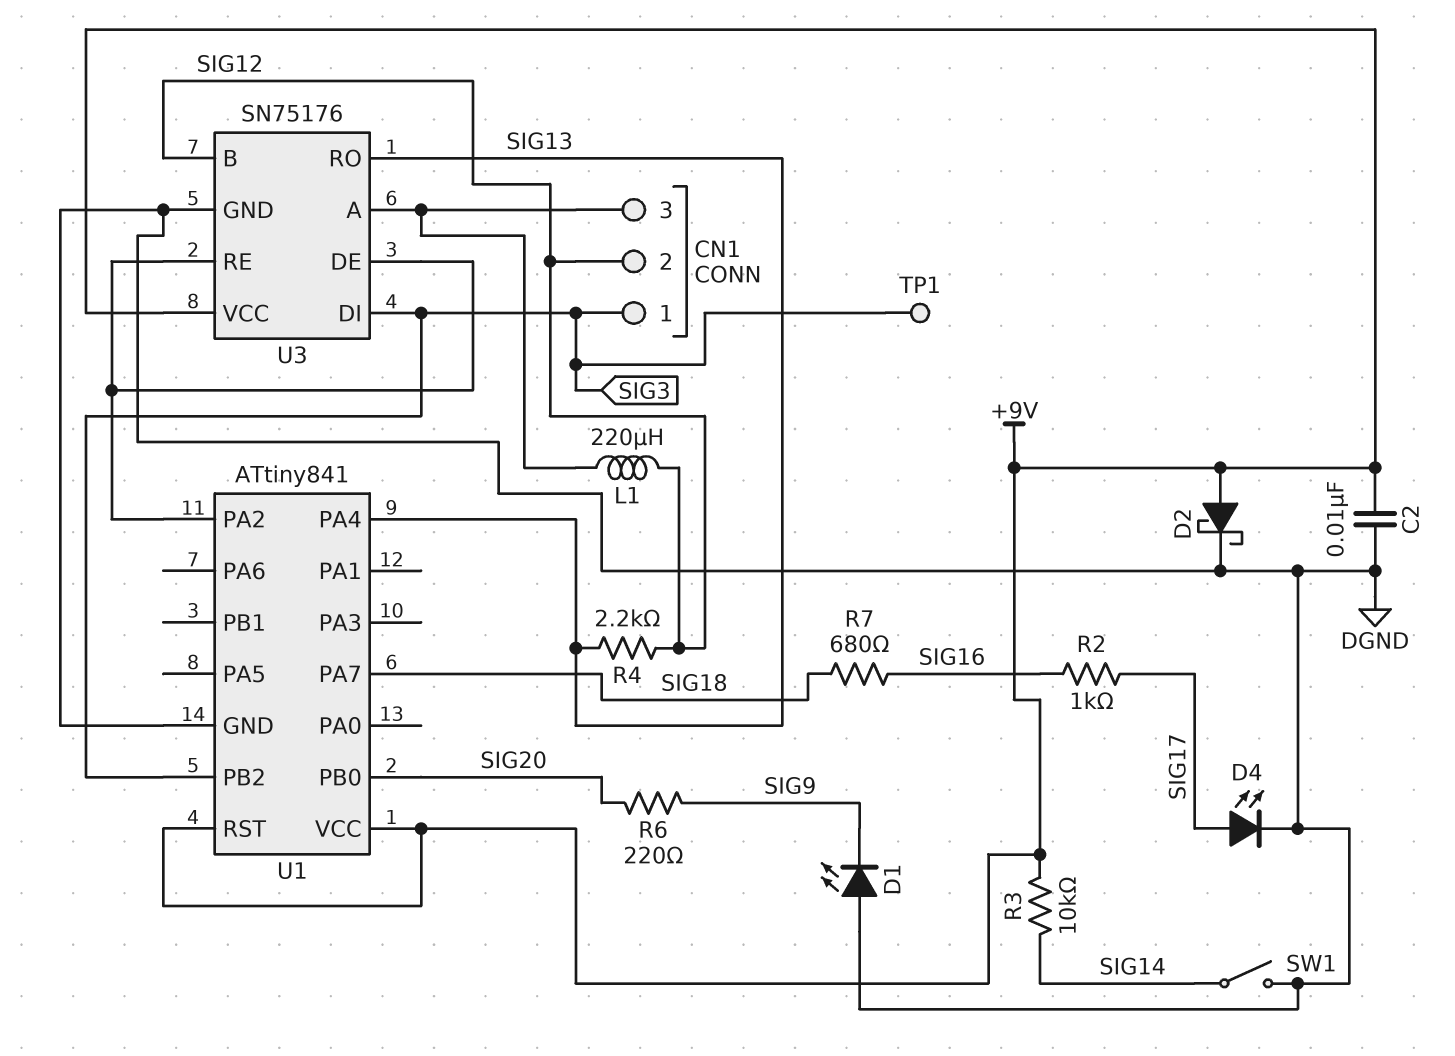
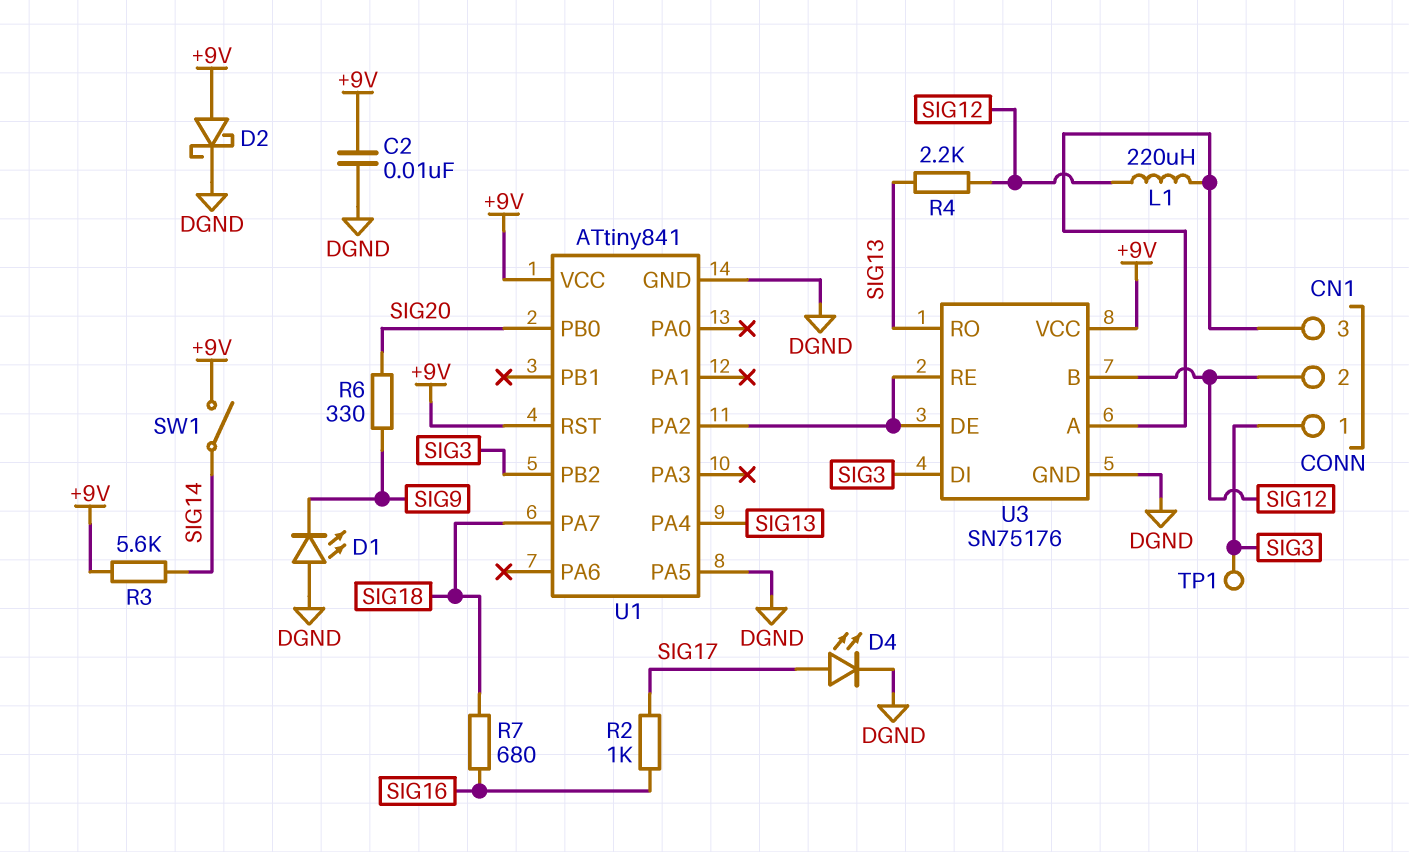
R3: 10k (+9V, SIG14) -> 5.6k (+9V, SIG14)
R6: 220 (SIG9, SIG20) -> 330 (SIG9, SIG20)
SW1: switch (DGND, SIG14) -> switch (+9V, SIG14)
U1 pin PA5: none -> DGND

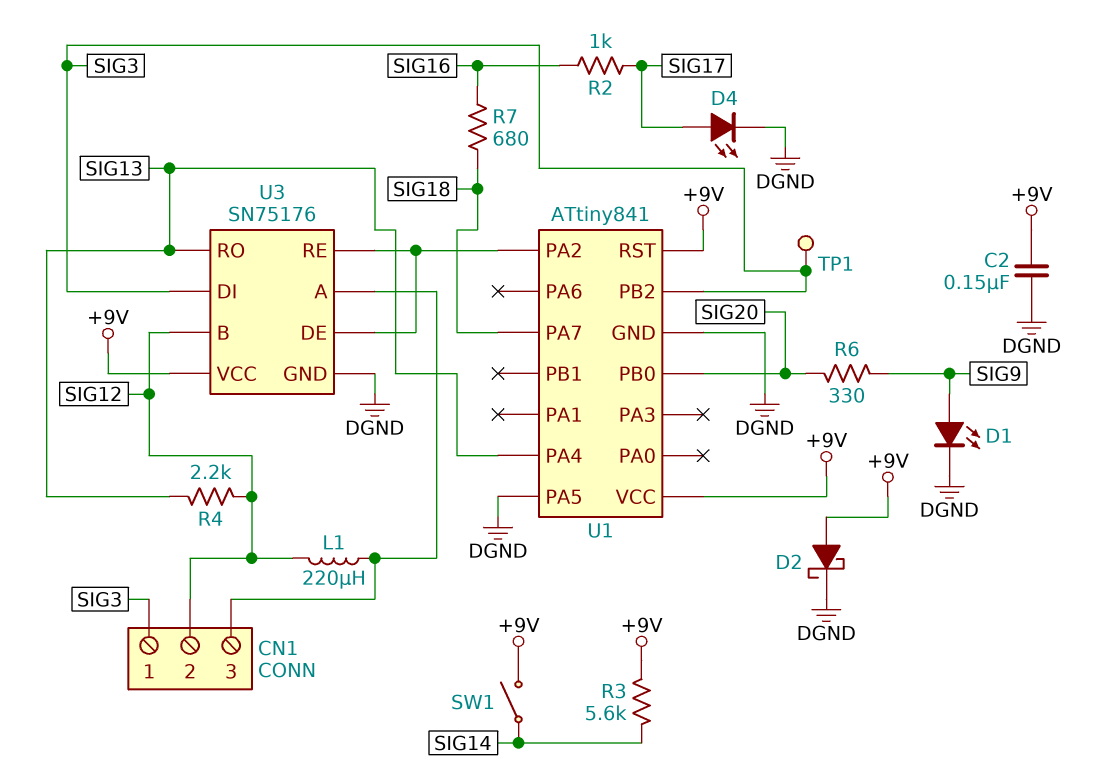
C2: 10nF (+9V, DGND) -> 150nF (+9V, DGND)
D1: LED (A DGND, K SIG9) -> LED (A SIG9, K DGND)

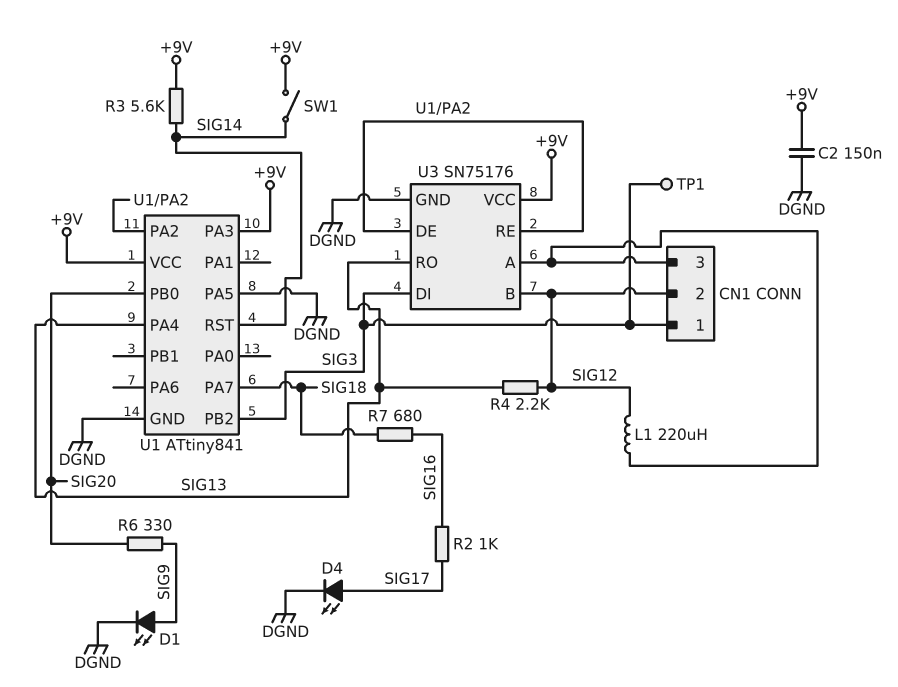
D2: schottky (A +9V, K DGND) -> none
U1 pin PA3: none -> +9V
U1 pin RST: +9V -> SIG14

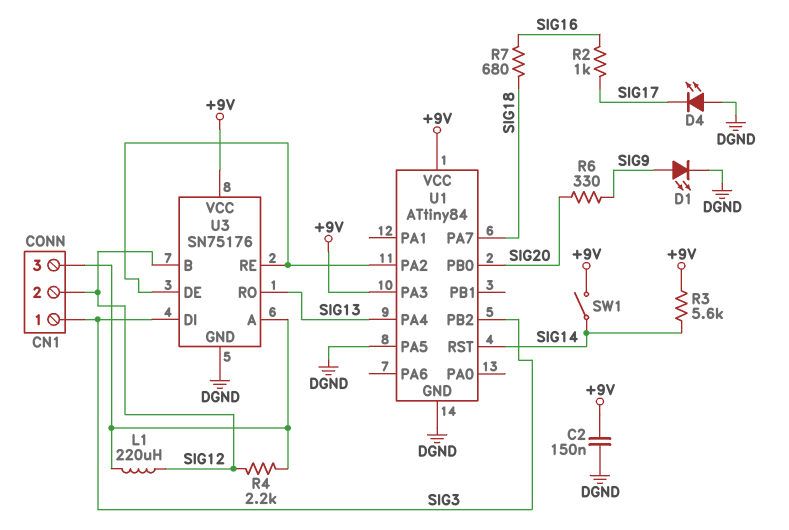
D4: LED (A SIG17, K DGND) -> LED (A DGND, K SIG17)
R4: 2.2k (SIG12, SIG13) -> 2.2k (CN1/3, SIG12)
TP1: test point (SIG3) -> none
U1: ATtiny841 -> ATtiny84

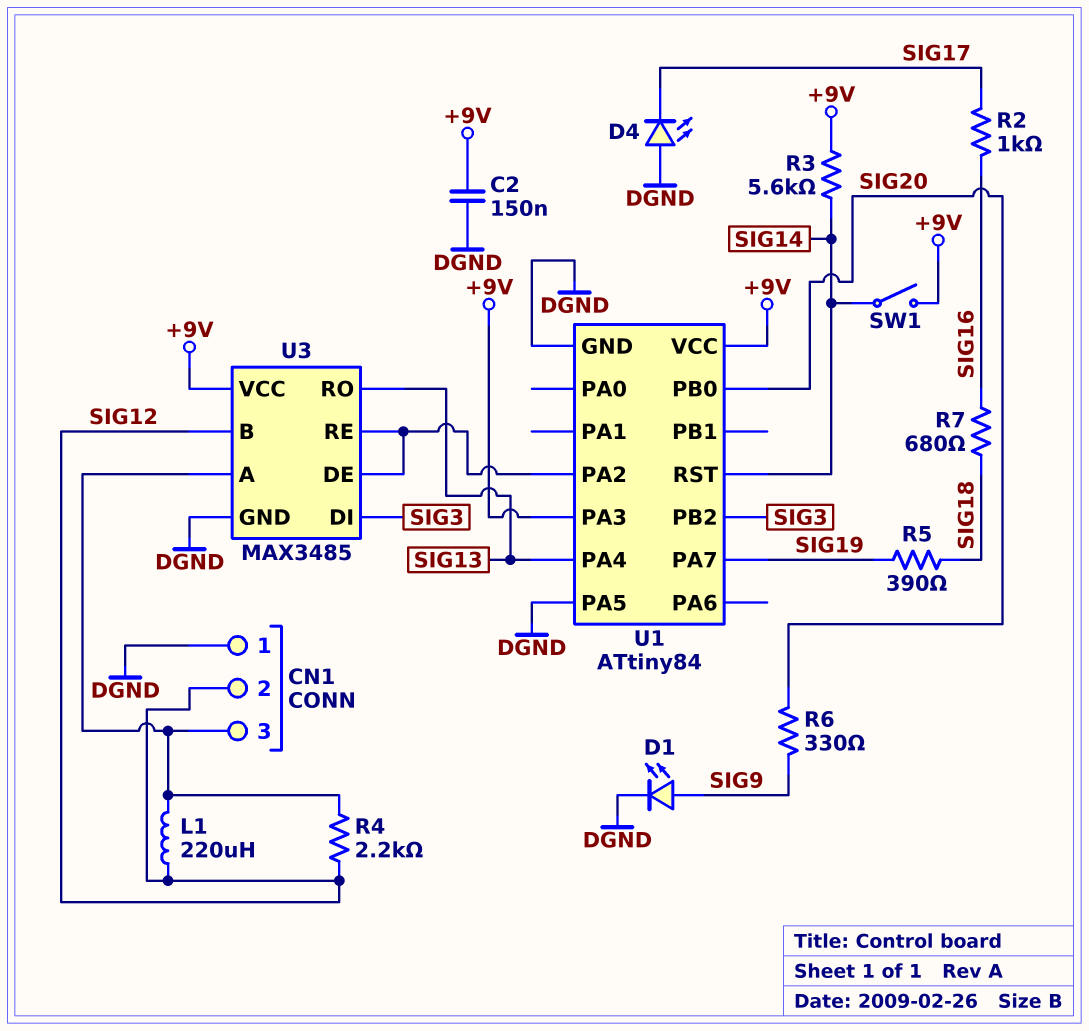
CN1 pin 1: SIG3 -> DGND
R5: none -> 390 (SIG18, SIG19)
U1 pin PA7: SIG18 -> SIG19
U3: SN75176 -> MAX3485

